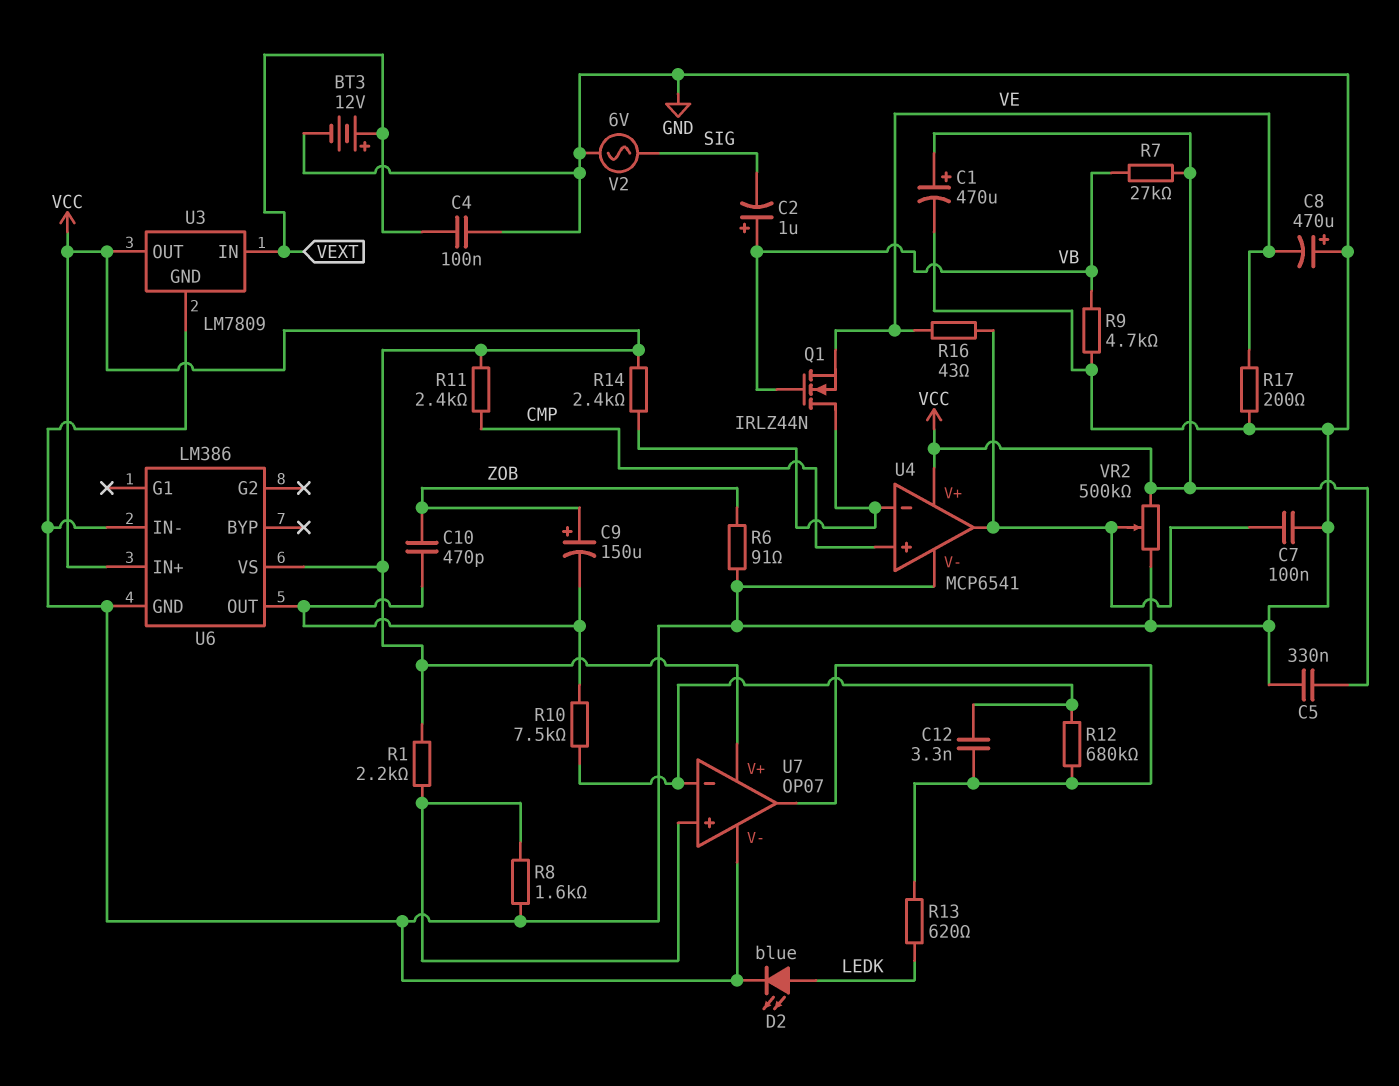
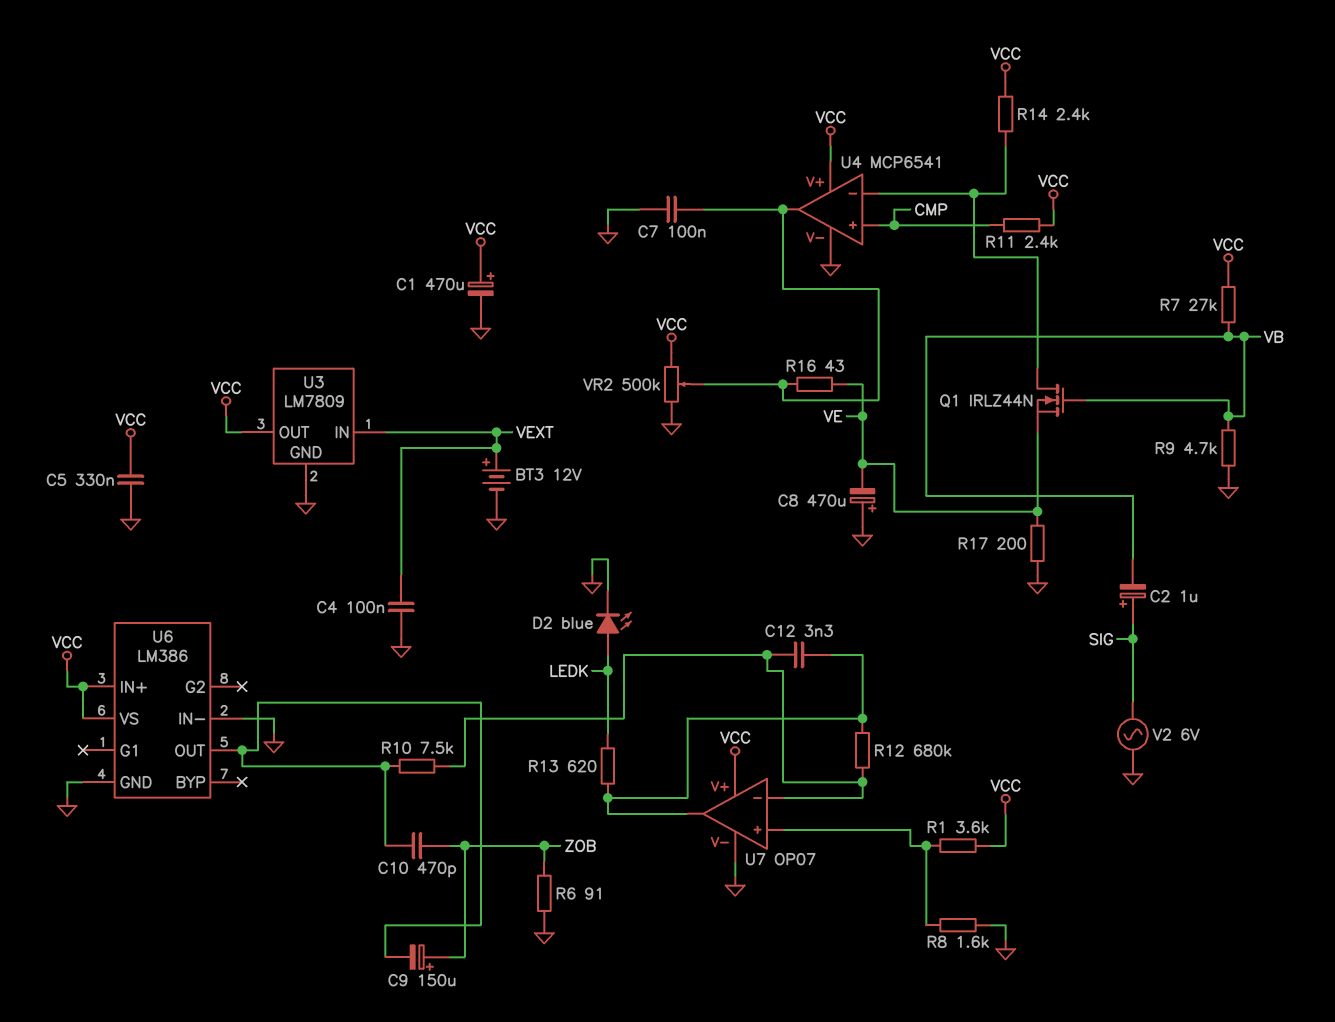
C2: 1uF (plus VB, minus SIG) -> 1uF (plus SIG, minus VB)
R1: 2.2k (U7/in+, VCC) -> 3.6k (U7/in+, VCC)

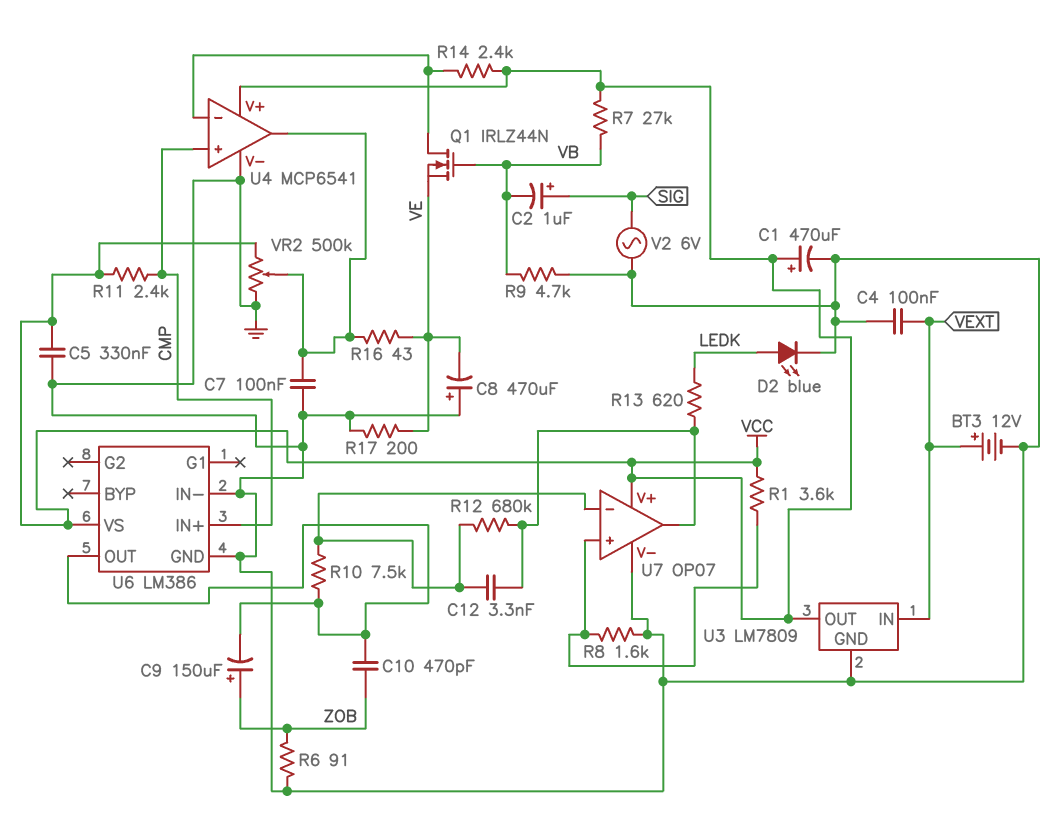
U6 pin IN+: VCC -> CMP

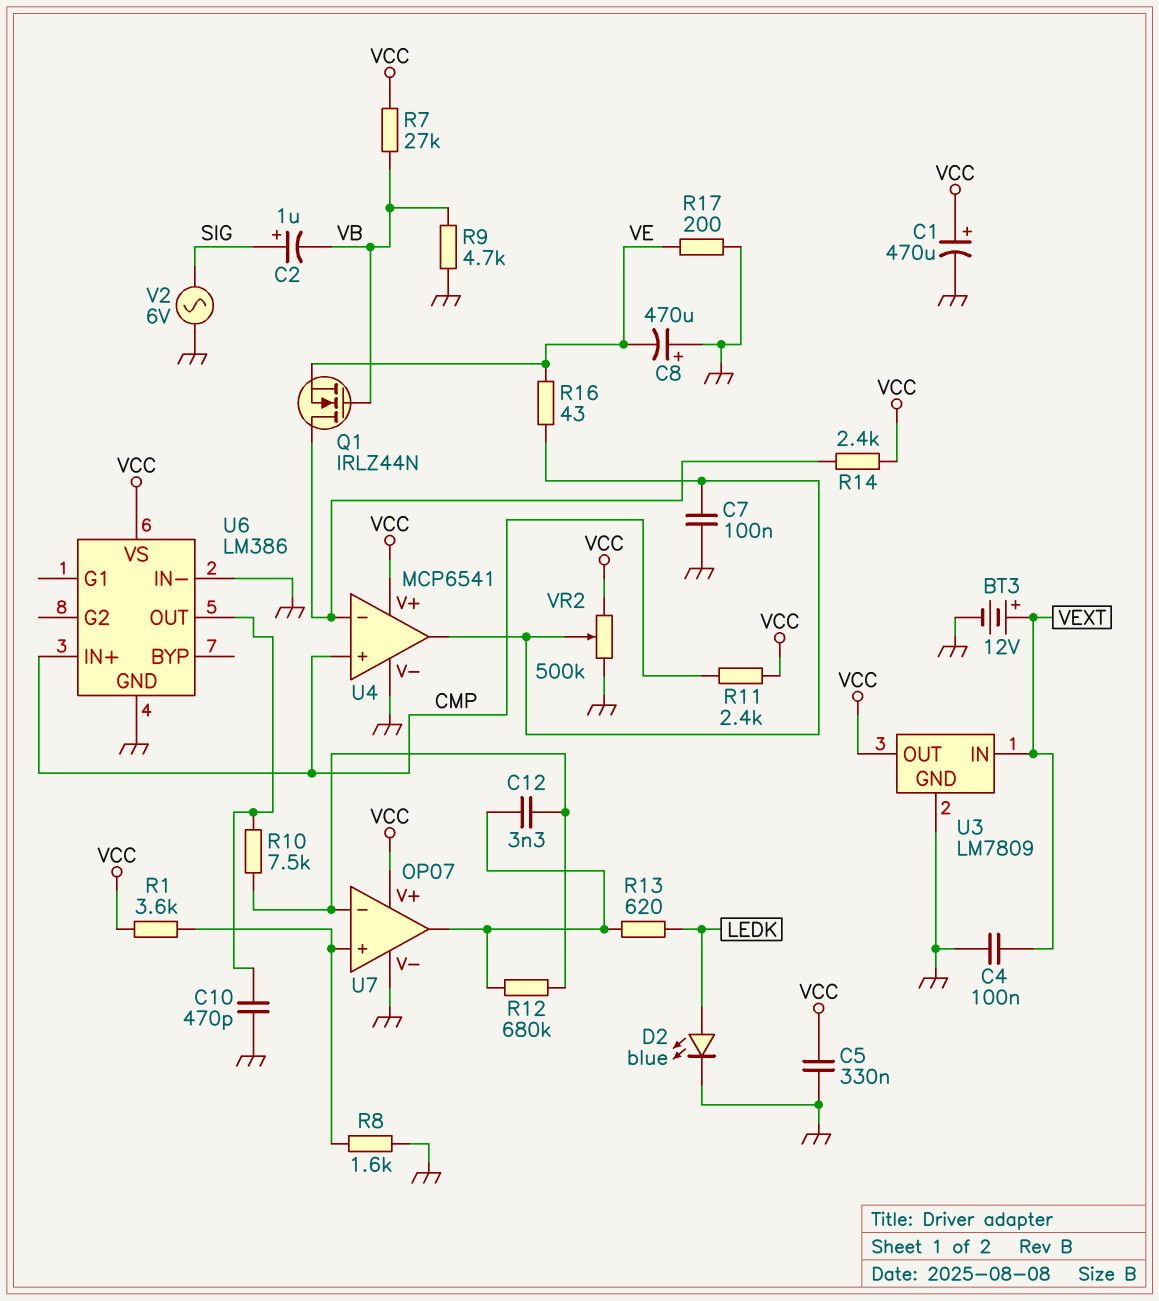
C9: 150uF (plus ZOB, minus U6/OUT) -> none
C10: 470pF (U6/OUT, ZOB) -> 470pF (GND, U6/OUT)
R6: 91 (GND, ZOB) -> none

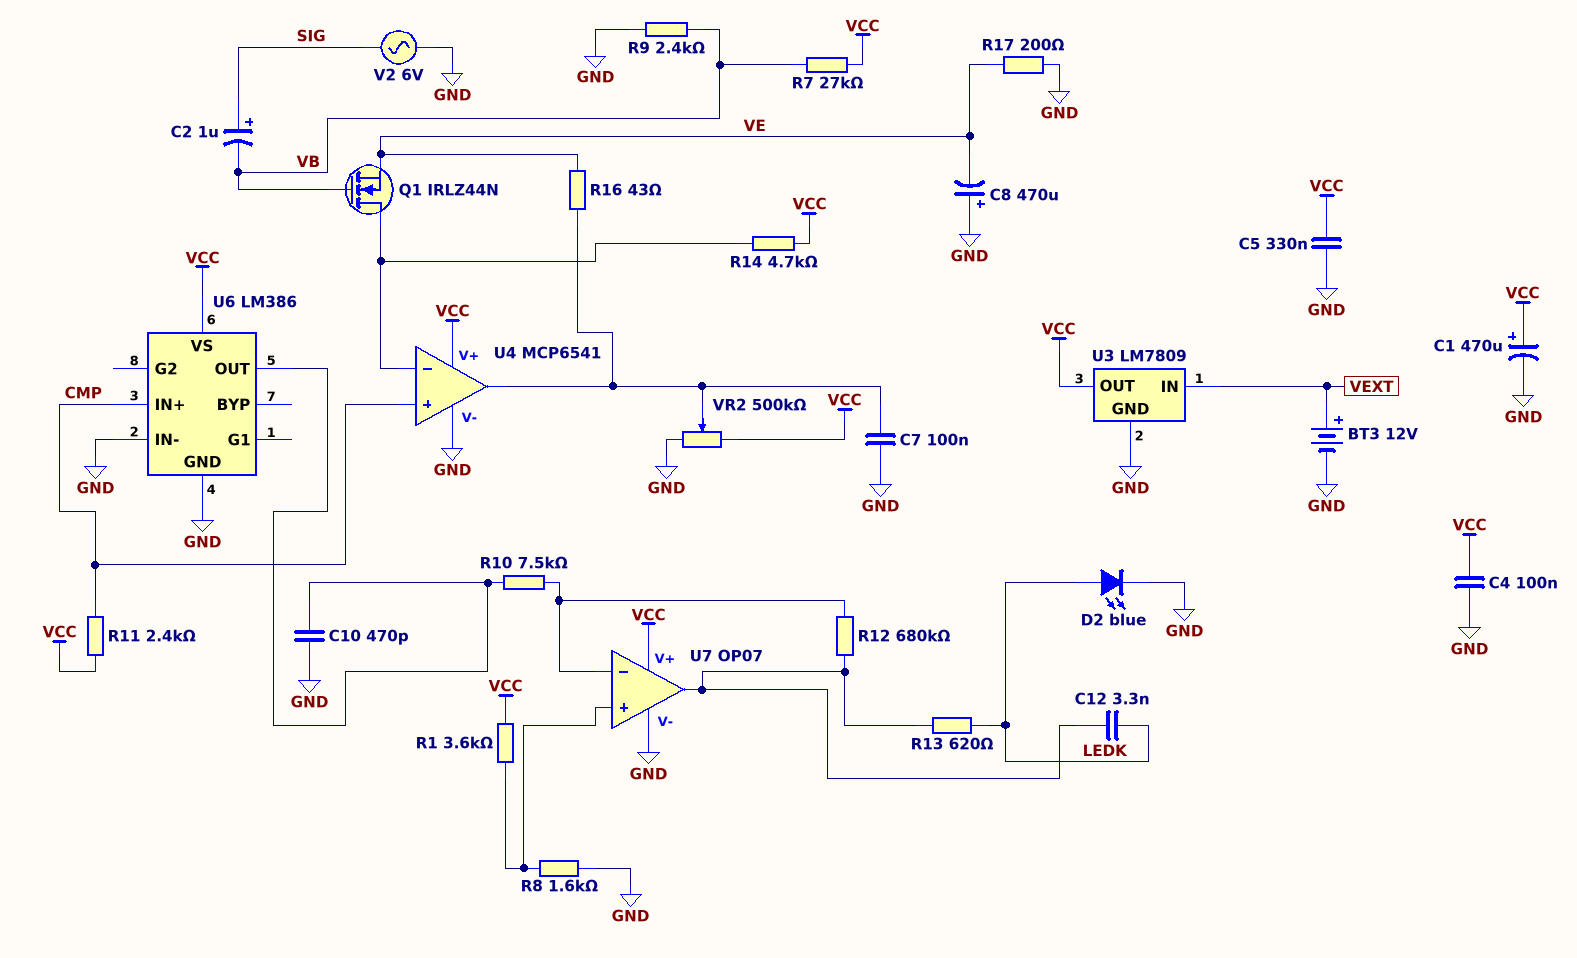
C4: 100nF (GND, VEXT) -> 100nF (GND, VCC)
C12: 3.3nF (U7/in-, U7/out) -> 3.3nF (LEDK, U7/out)
R9: 4.7k (GND, VB) -> 2.4k (GND, VB)
R14: 2.4k (U4/in-, VCC) -> 4.7k (U4/in-, VCC)

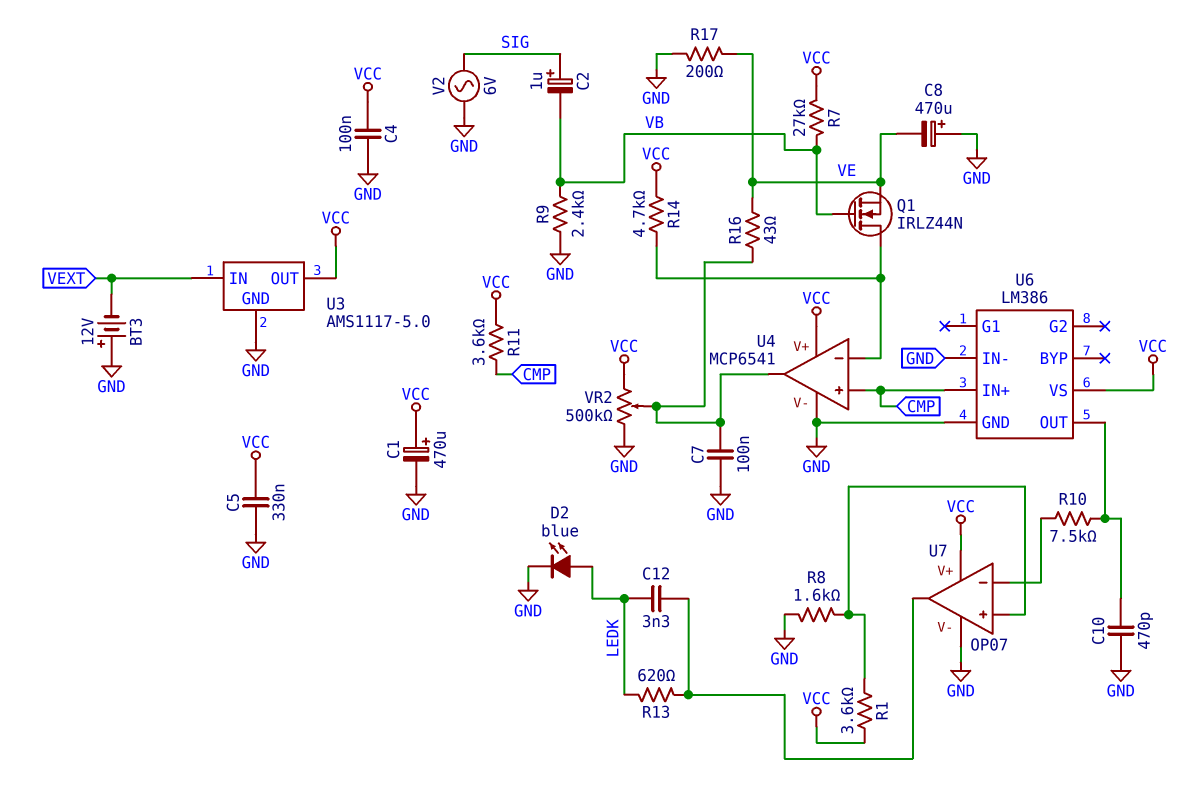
BT3: 12V (plus VEXT, minus GND) -> 12V (plus GND, minus VEXT)
R11: 2.4k (CMP, VCC) -> 3.6k (CMP, VCC)
R12: 680k (U7/in-, U7/out) -> none
U3: LM7809 -> AMS1117-5.0

